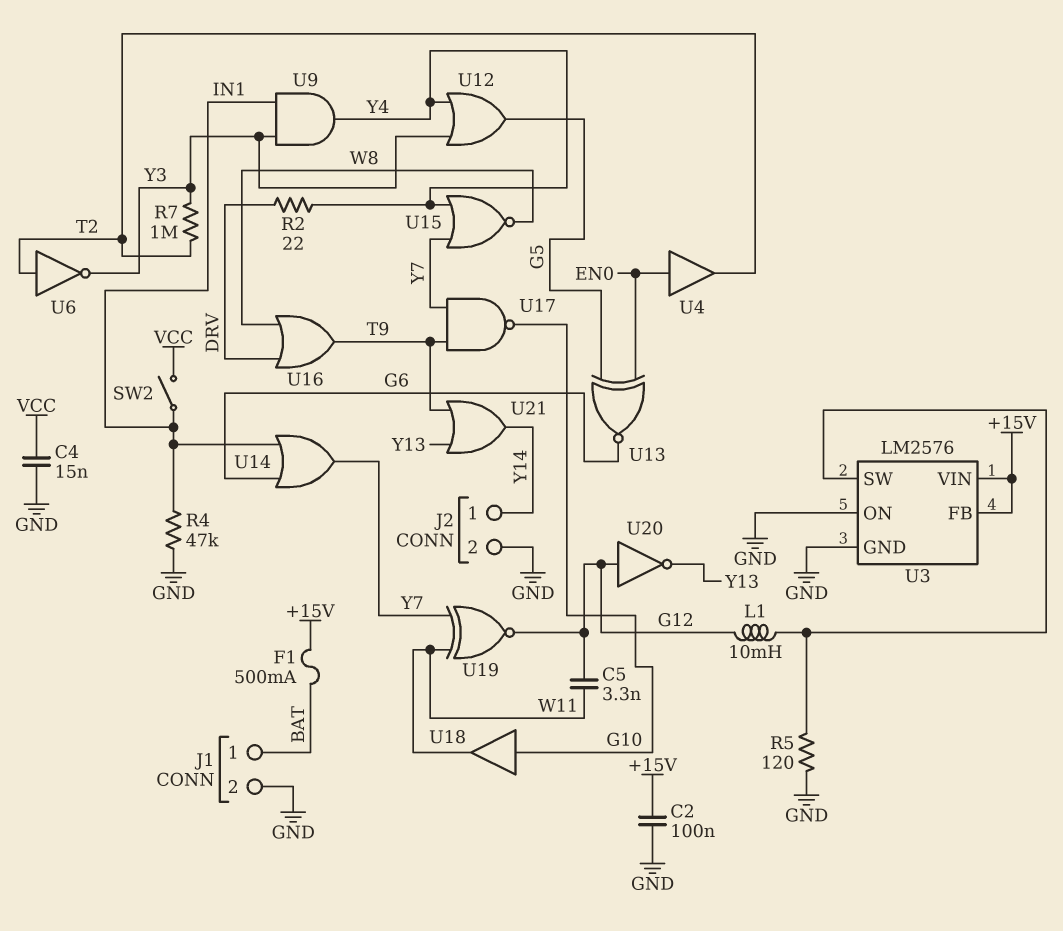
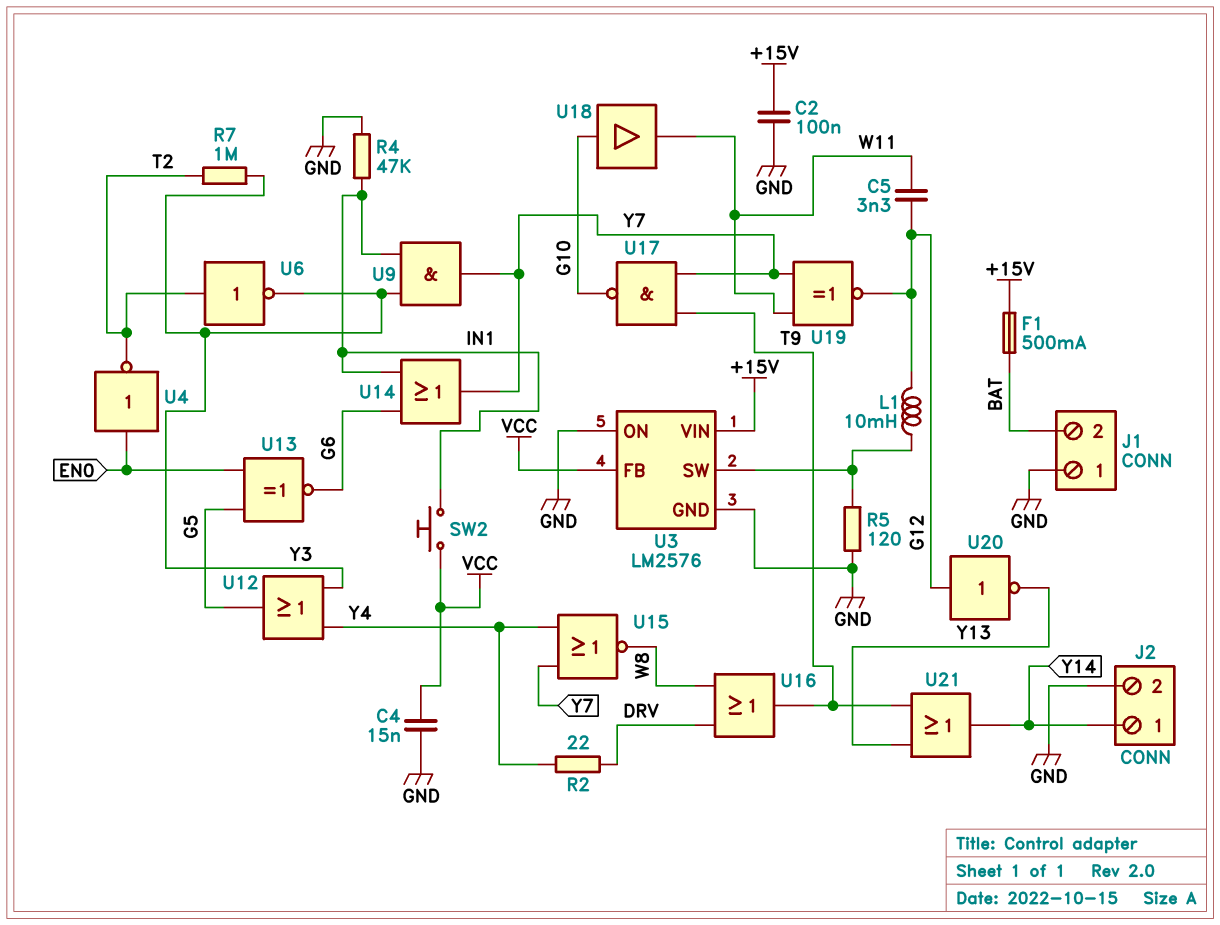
J1 pin 1: BAT -> GND
J1 pin 2: GND -> BAT
SW2: switch (IN1, VCC) -> button (IN1, VCC)
U3 pin FB: +15V -> VCC
U4: buffer (in EN0, out T2) -> NOT (in EN0, out T2)
U9: AND (in IN1, in Y3, out Y4) -> AND (in IN1, in Y3, out Y7)

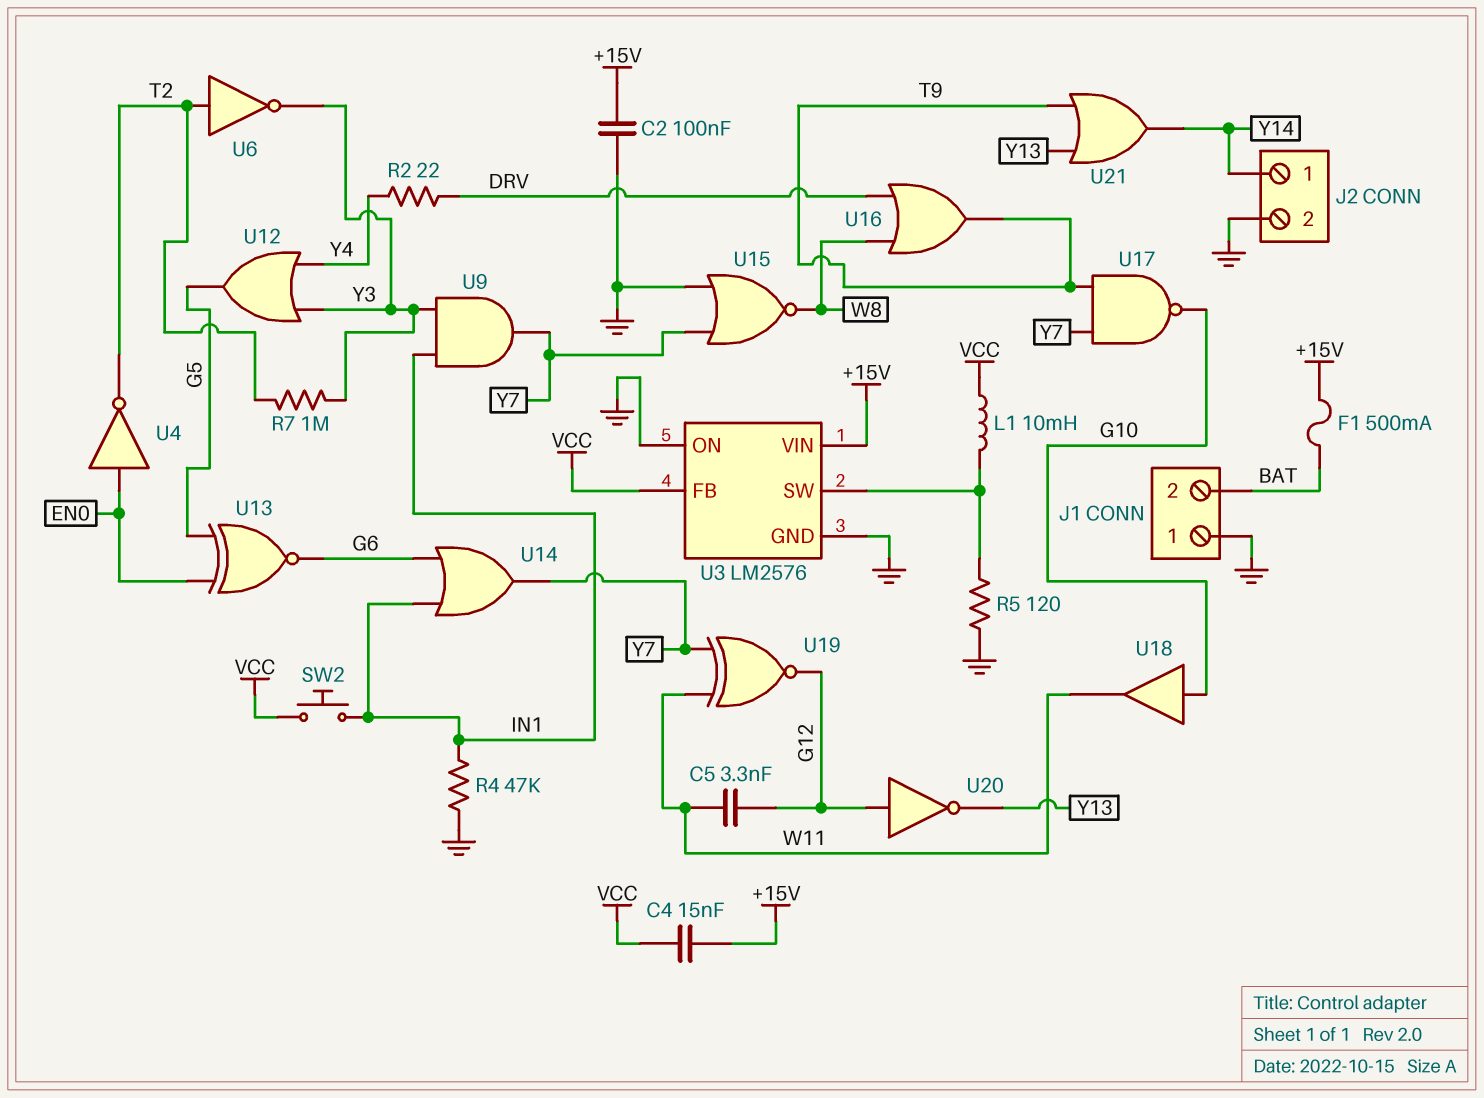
C4: 15nF (GND, VCC) -> 15nF (+15V, VCC)
L1: 10mH (G12, U3/SW) -> 10mH (U3/SW, VCC)
U15: NOR (in Y4, in Y7, out W8) -> NOR (in GND, in Y7, out W8)

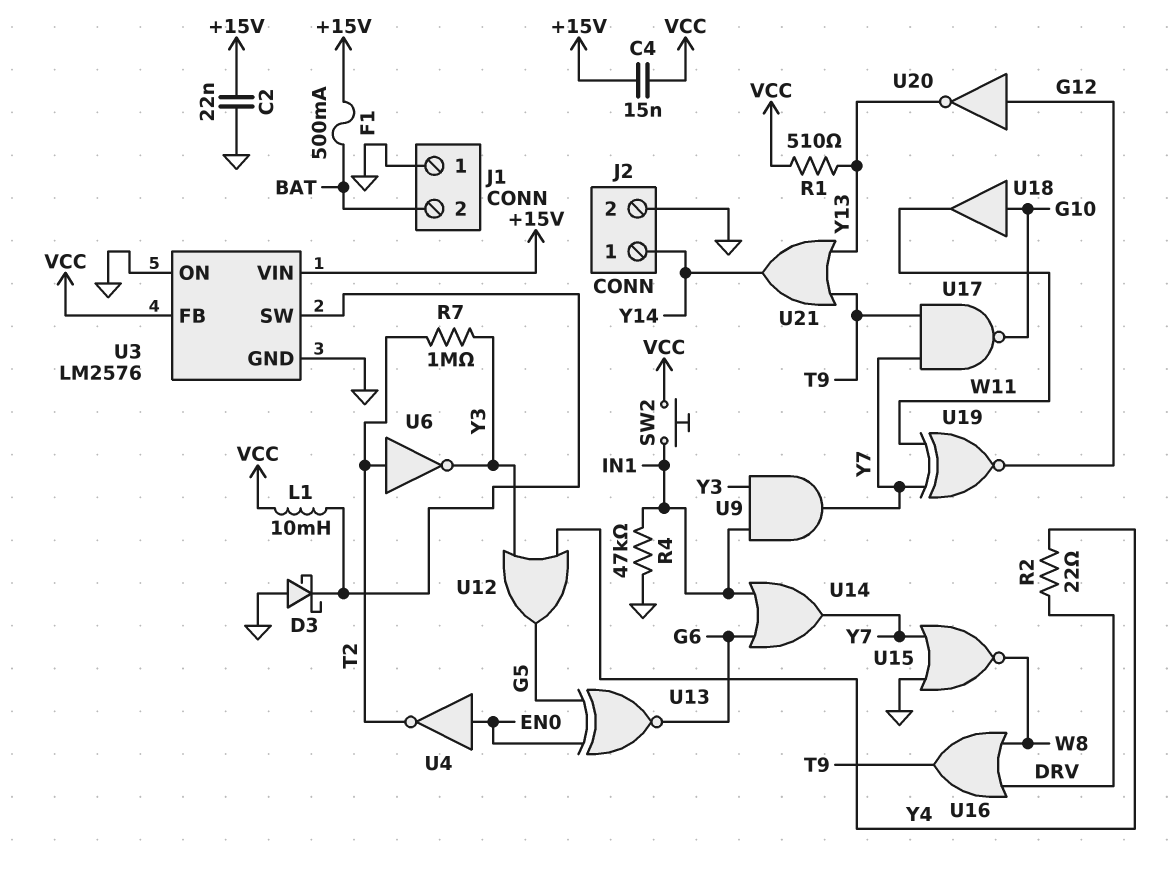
C2: 100nF (+15V, GND) -> 22nF (+15V, GND)
C5: 3.3nF (G12, W11) -> none
D3: none -> schottky (A GND, K U3/SW)
R1: none -> 510 (VCC, Y13)
R5: 120 (GND, U3/SW) -> none

